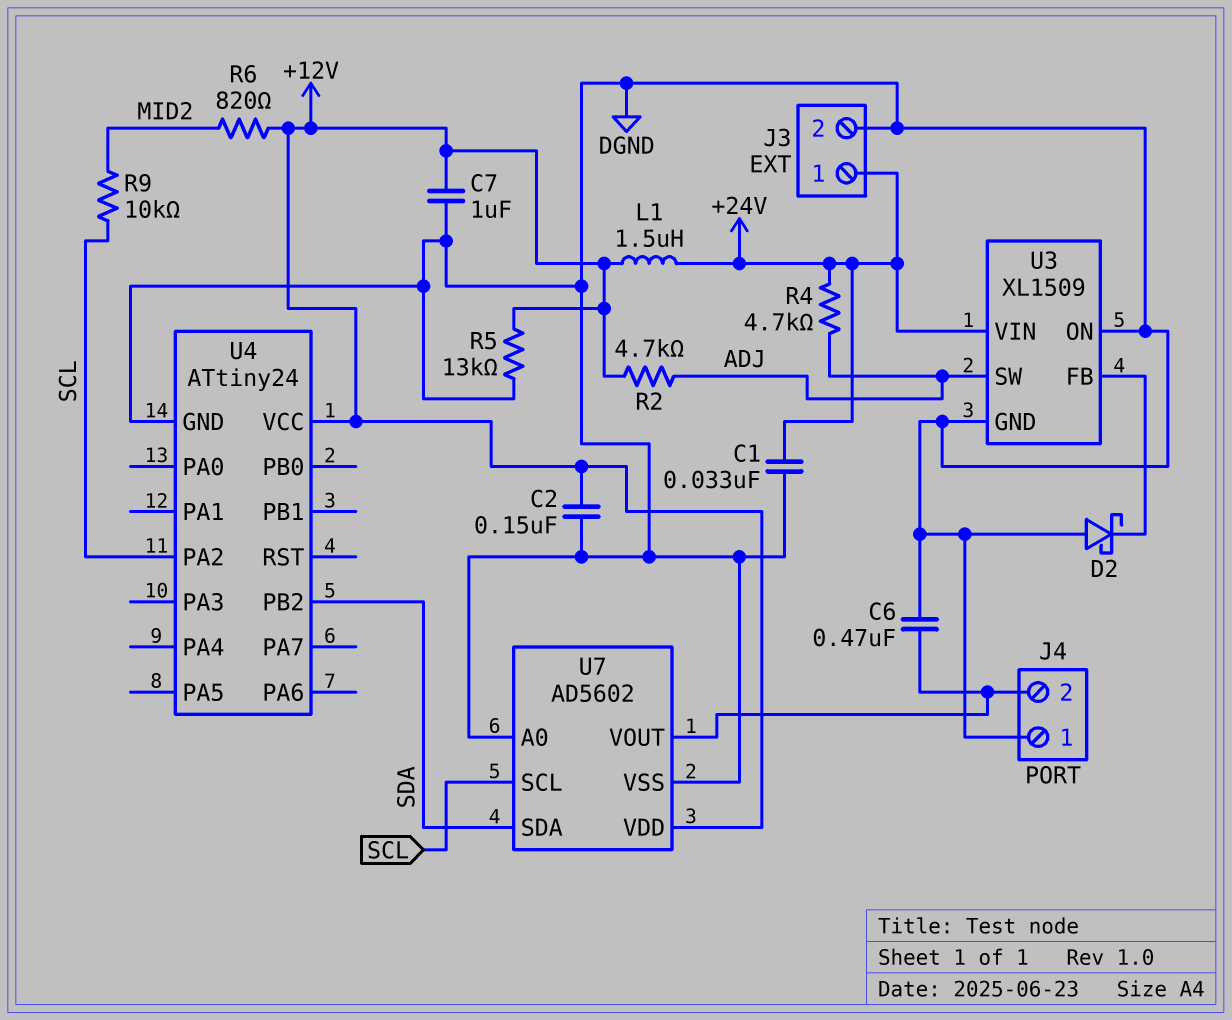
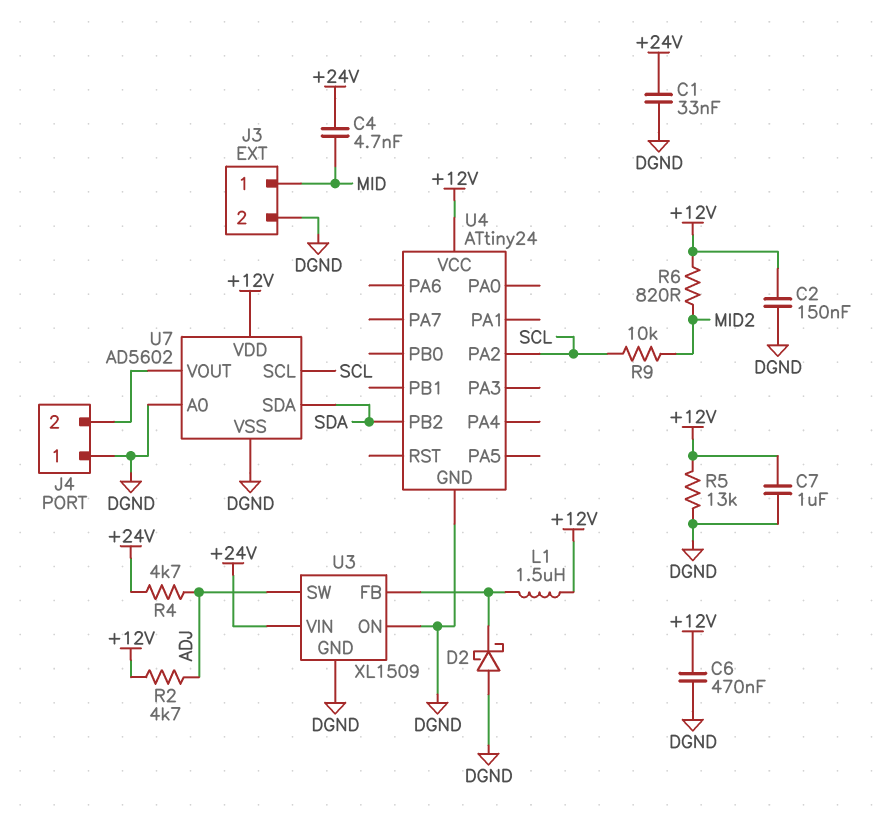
C4: none -> 4.7nF (+24V, MID)
C6: 470nF (DGND, J4/2) -> 470nF (+12V, DGND)
J3 pin 1: +24V -> MID
L1: 1.5uH (+12V, +24V) -> 1.5uH (+12V, U3/FB)

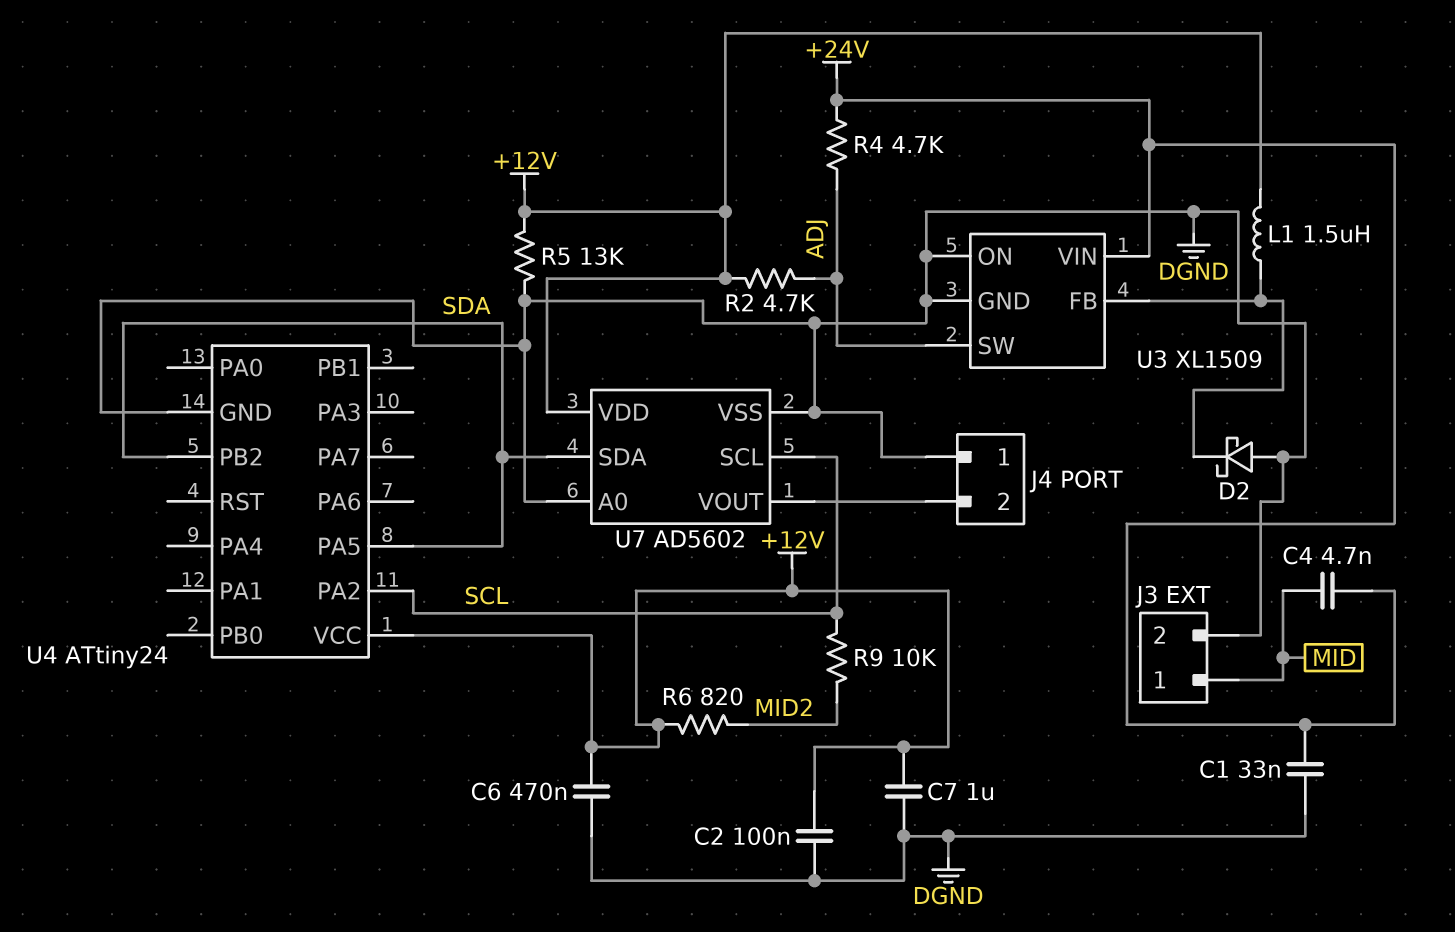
C2: 150nF (+12V, DGND) -> 100nF (+12V, DGND)
U4 pin PA5: none -> SDA

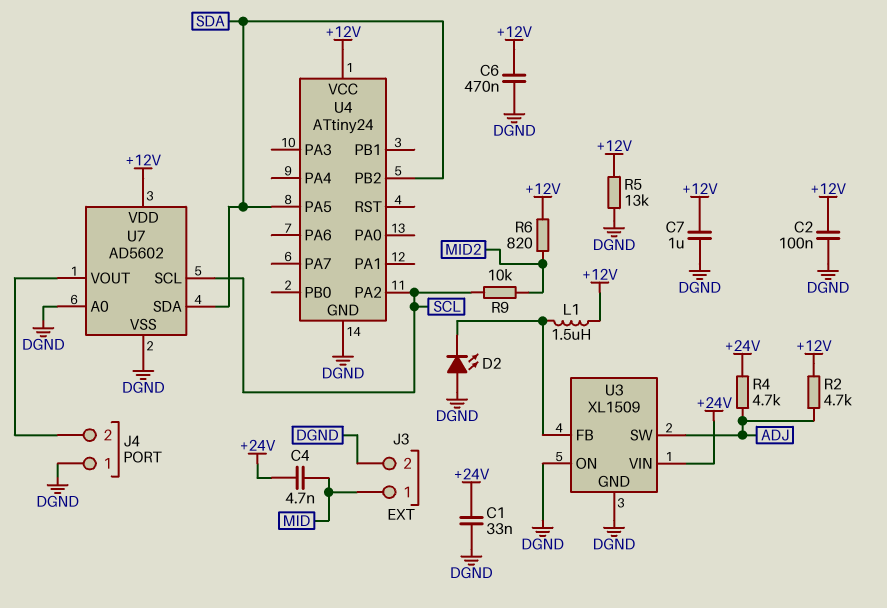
D2: schottky (A DGND, K U3/FB) -> LED (A DGND, K U3/FB)

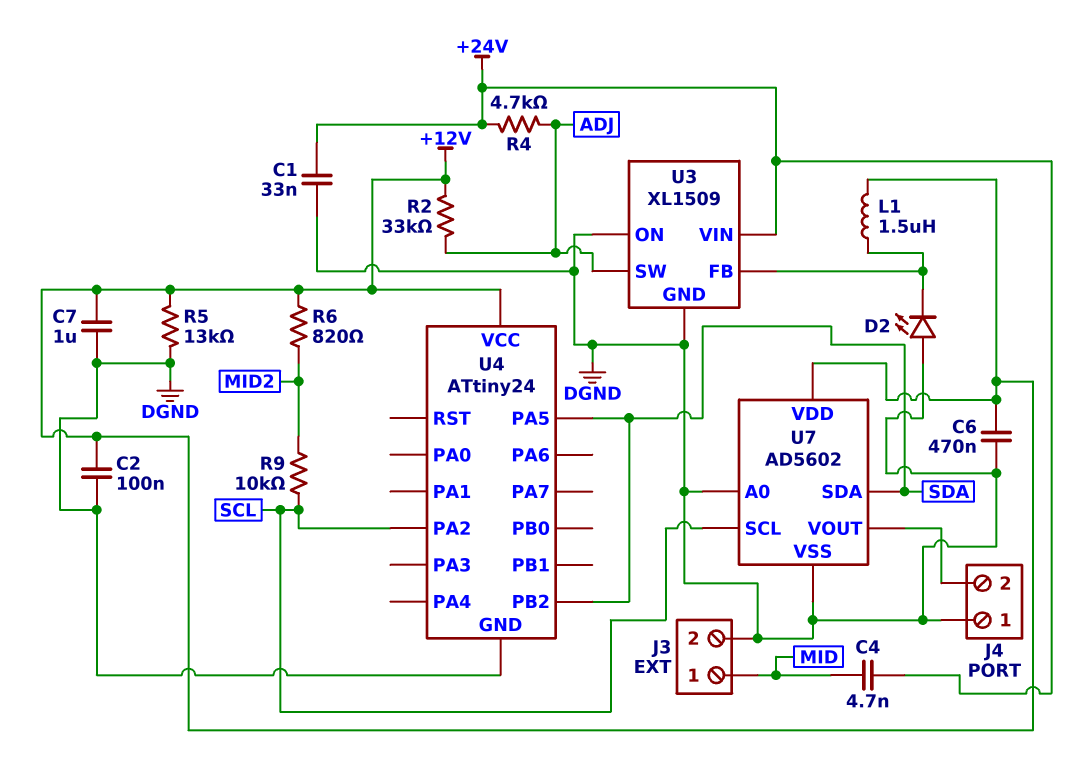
R2: 4.7k (+12V, ADJ) -> 33k (+12V, ADJ)

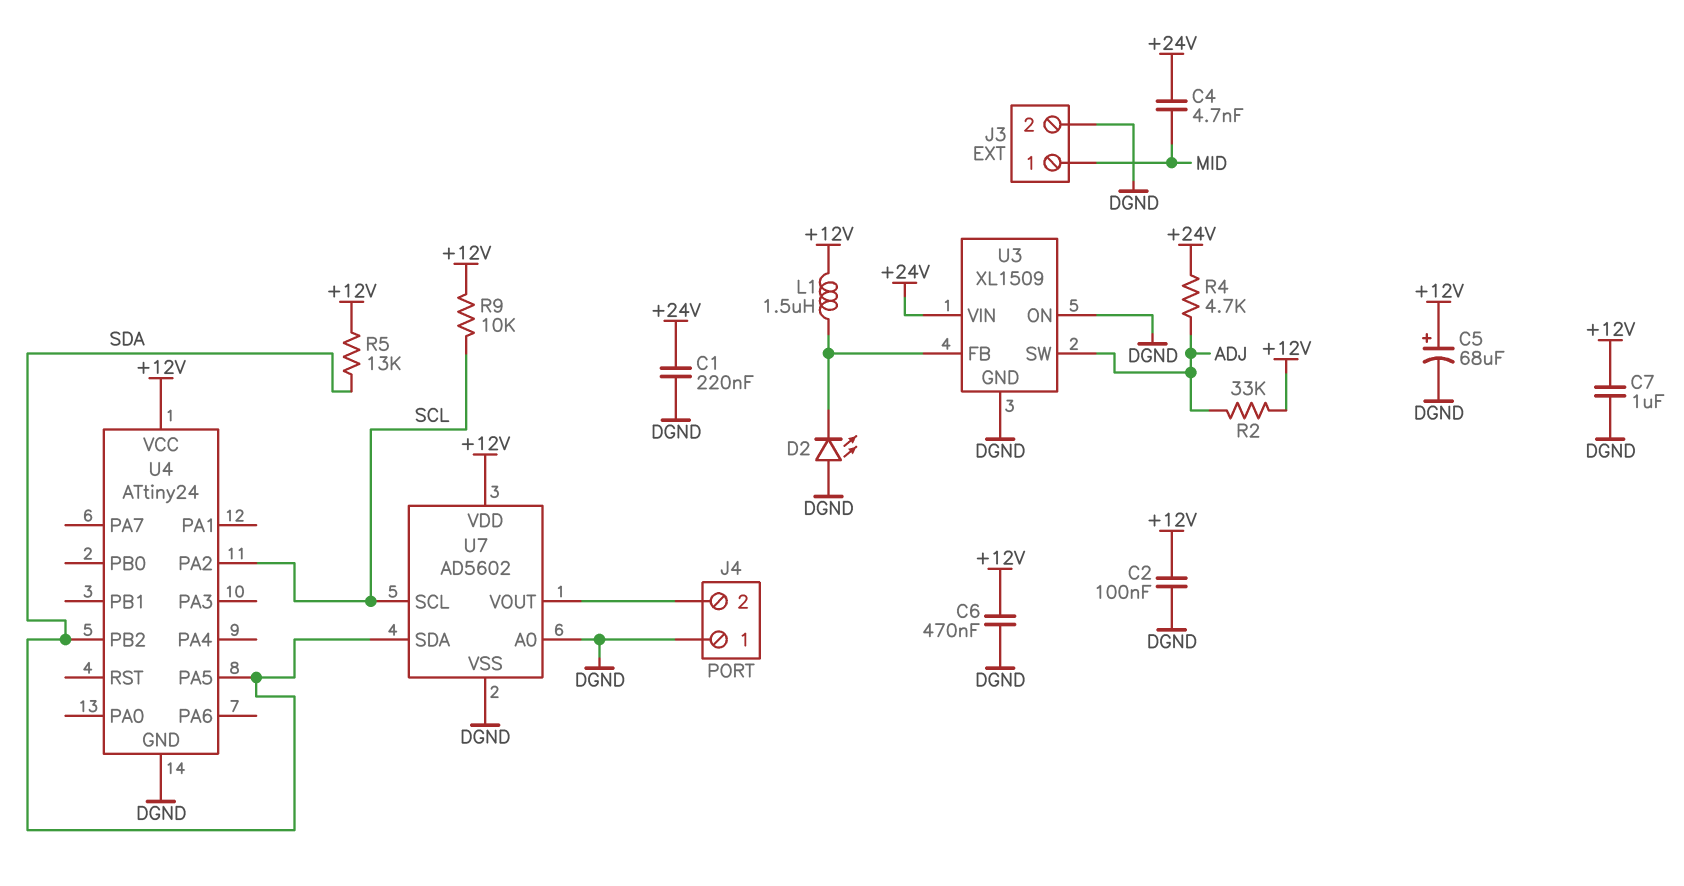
C1: 33nF (+24V, DGND) -> 220nF (+24V, DGND)
C5: none -> 68uF (plus +12V, minus DGND)
R5: 13k (+12V, DGND) -> 13k (+12V, SDA)
R6: 820 (+12V, MID2) -> none
R9: 10k (MID2, SCL) -> 10k (+12V, SCL)

